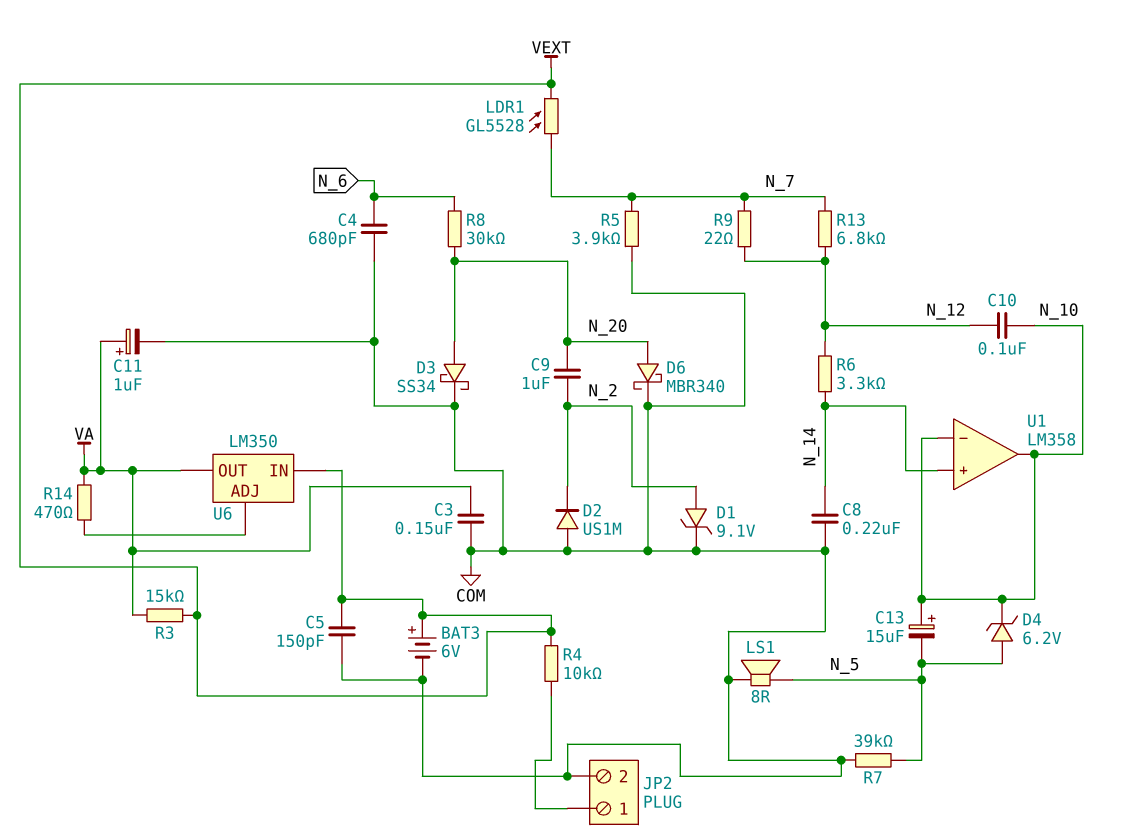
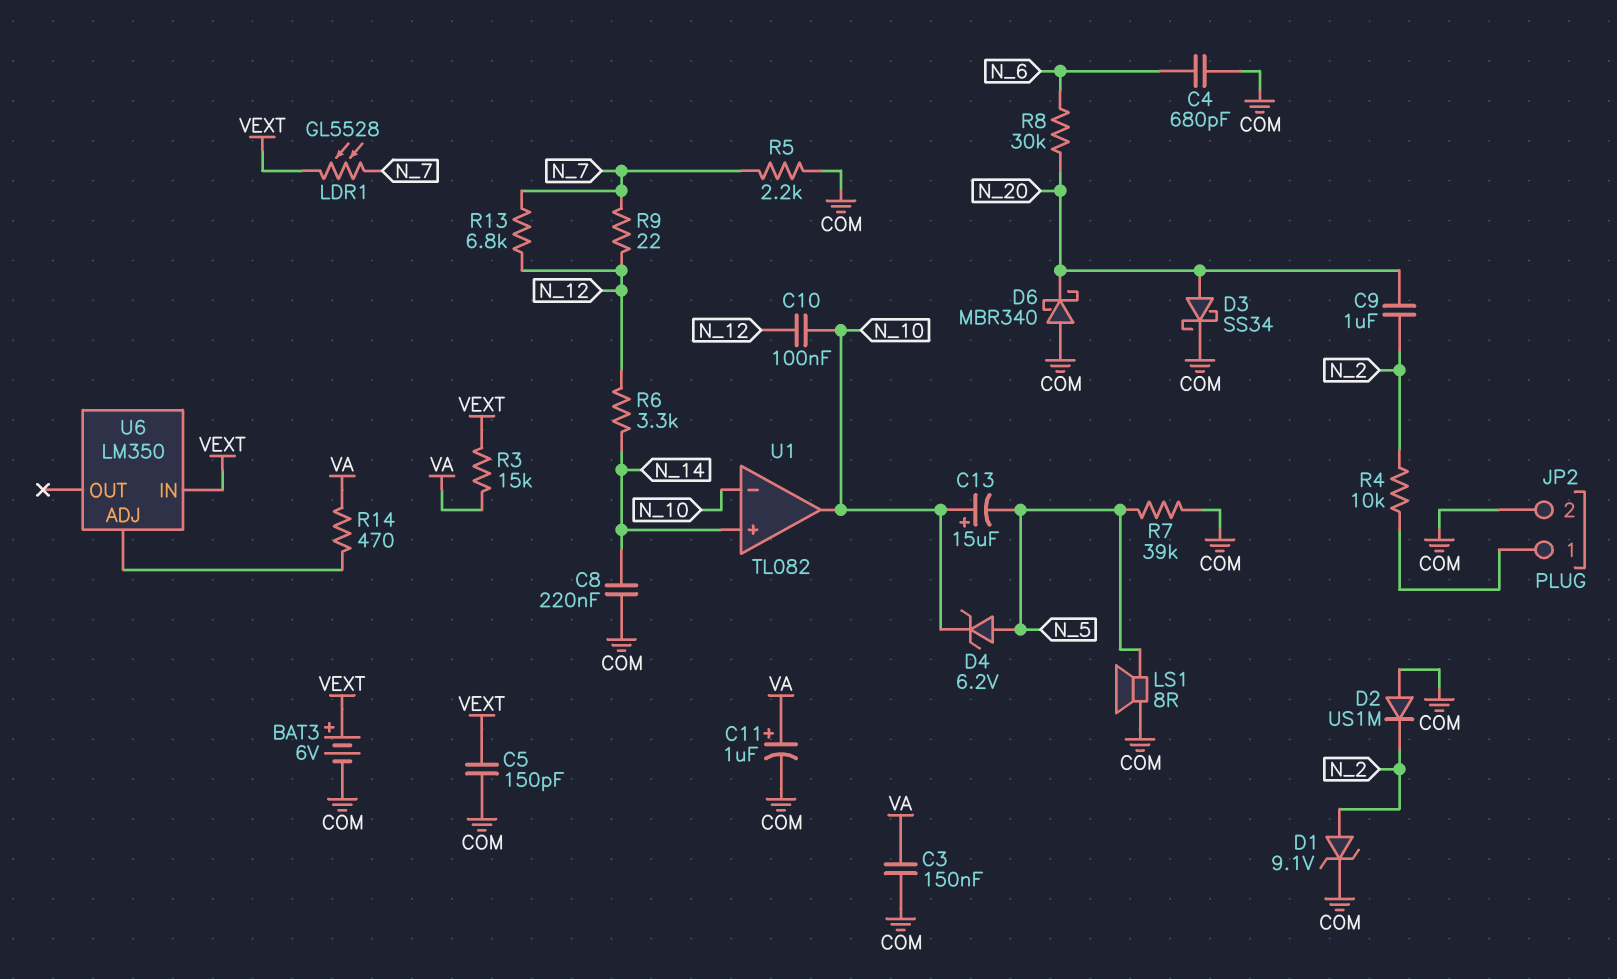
D6: schottky MBR340 (A N_20, K COM) -> schottky MBR340 (A COM, K N_20)
R4: 10k (JP2/1, VEXT) -> 10k (JP2/1, N_2)
R5: 3.9k (COM, N_7) -> 2.2k (COM, N_7)
U1: LM358 -> TL082
U6 pin OUT: VA -> none

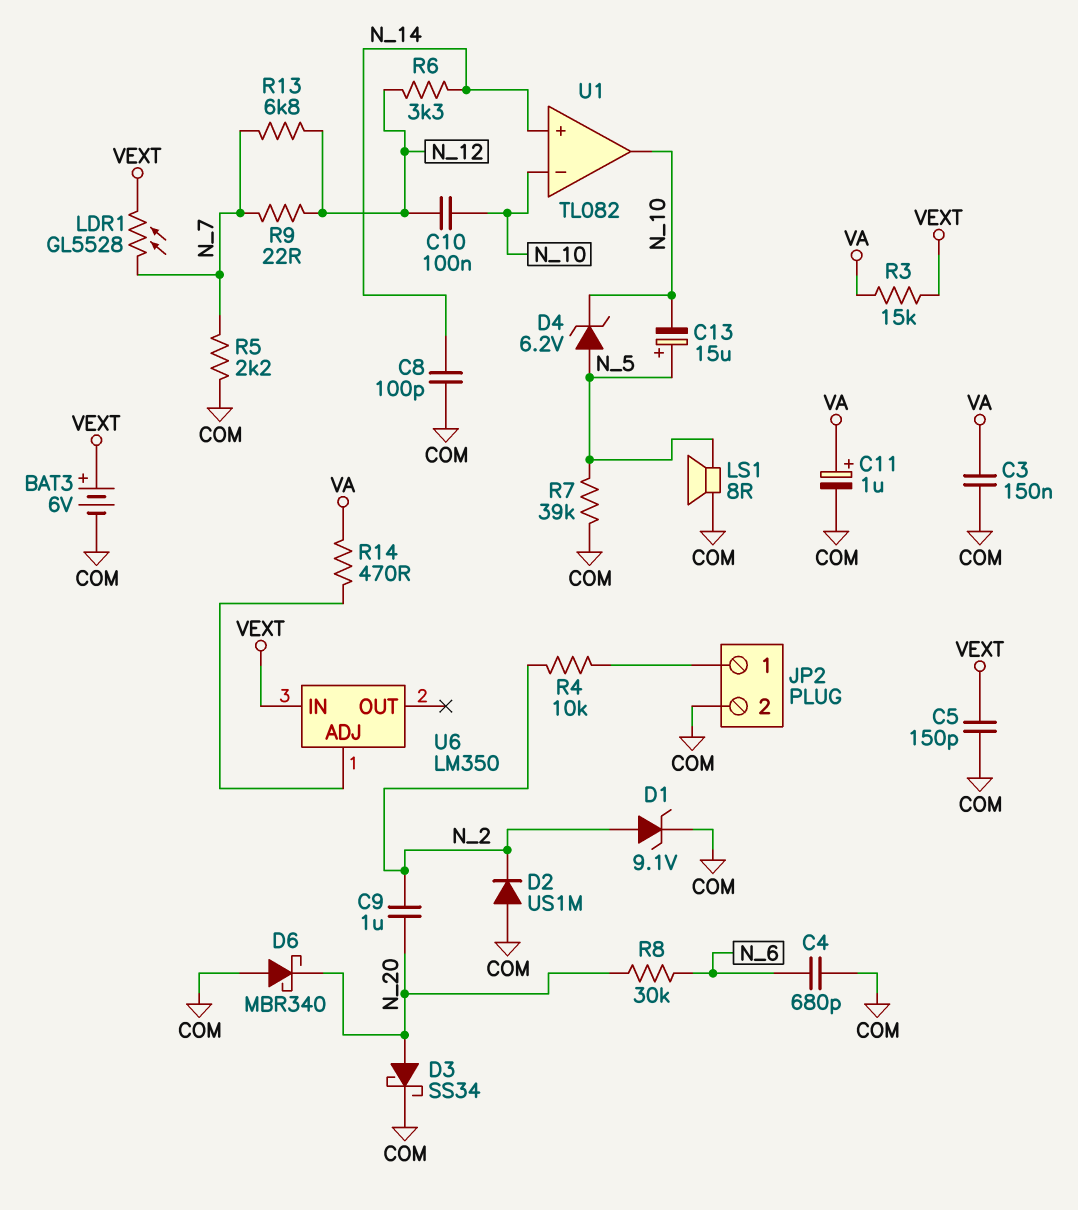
C8: 220nF (COM, N_14) -> 100pF (COM, N_14)
C13: 15uF (plus N_10, minus N_5) -> 15uF (plus N_5, minus N_10)

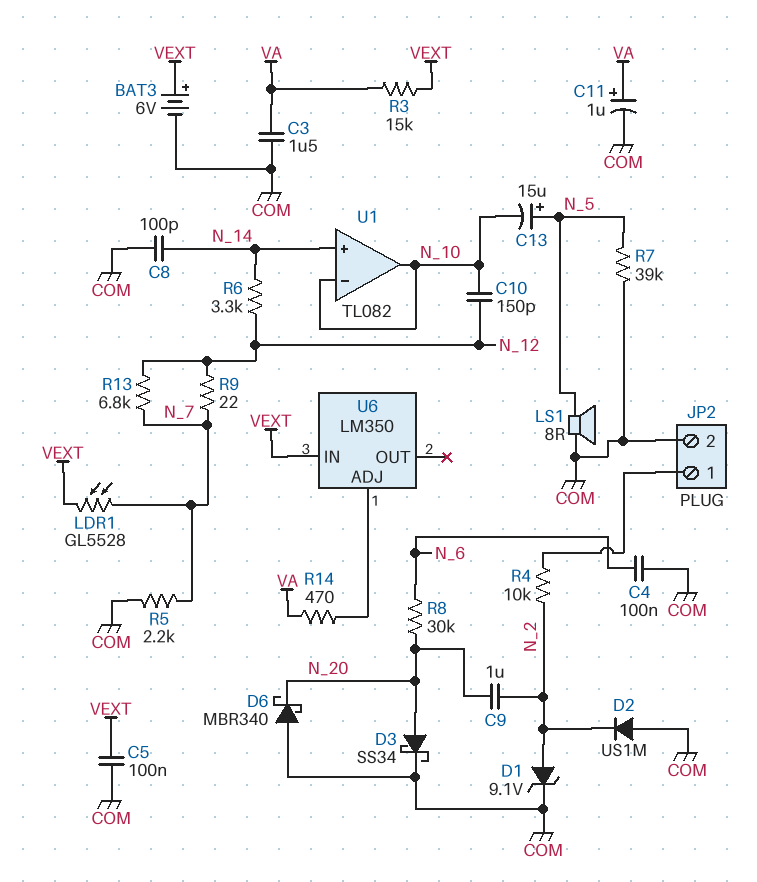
C3: 150nF (COM, VA) -> 1.5uF (COM, VA)
C4: 680pF (COM, N_6) -> 100nF (COM, N_6)
C5: 150pF (COM, VEXT) -> 100nF (COM, VEXT)
C10: 100nF (N_10, N_12) -> 150pF (N_10, N_12)
D4: zener 6.2V (A N_5, K N_10) -> none

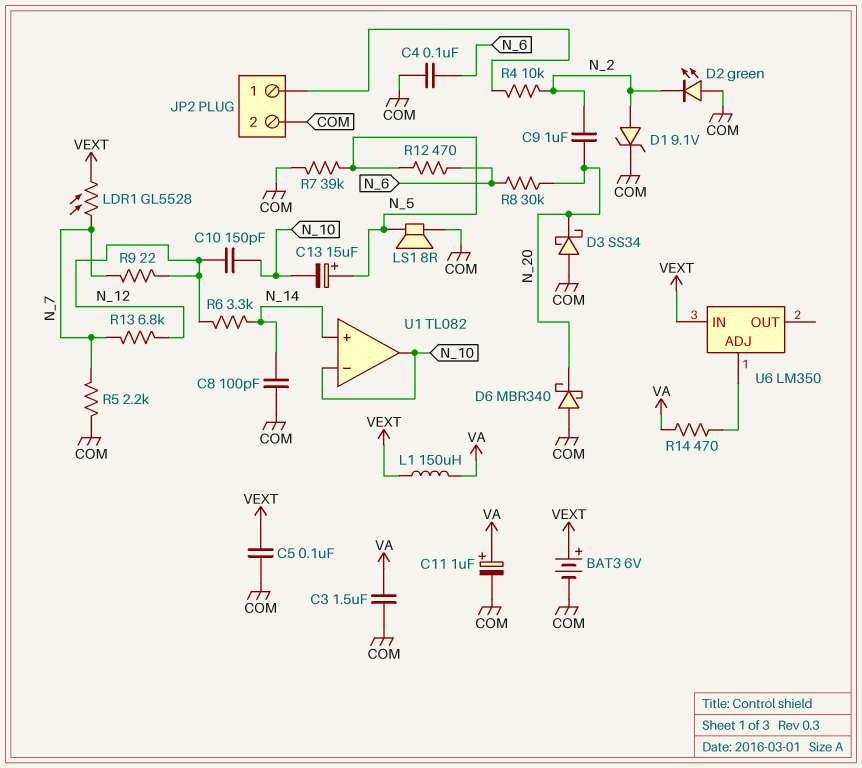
D2: diode US1M (A COM, K N_2) -> LED green (A COM, K N_2)
D3: schottky SS34 (A N_20, K COM) -> schottky SS34 (A COM, K N_20)
L1: none -> 150uH (VA, VEXT)
R3: 15k (VA, VEXT) -> none
R12: none -> 470 (N_5, N_6)

